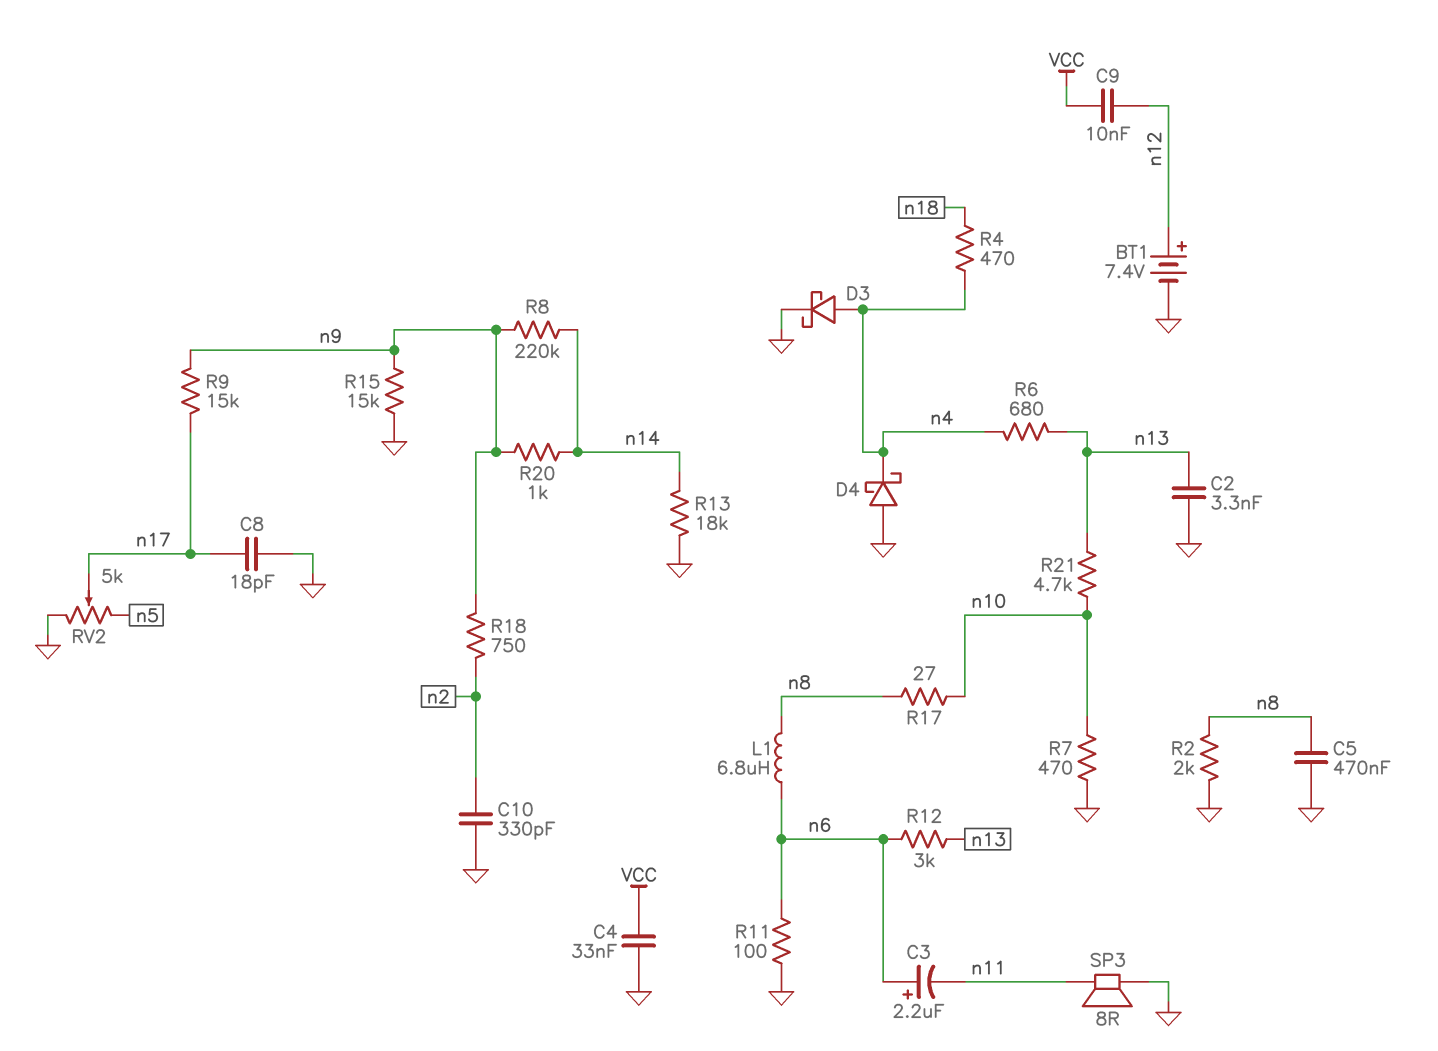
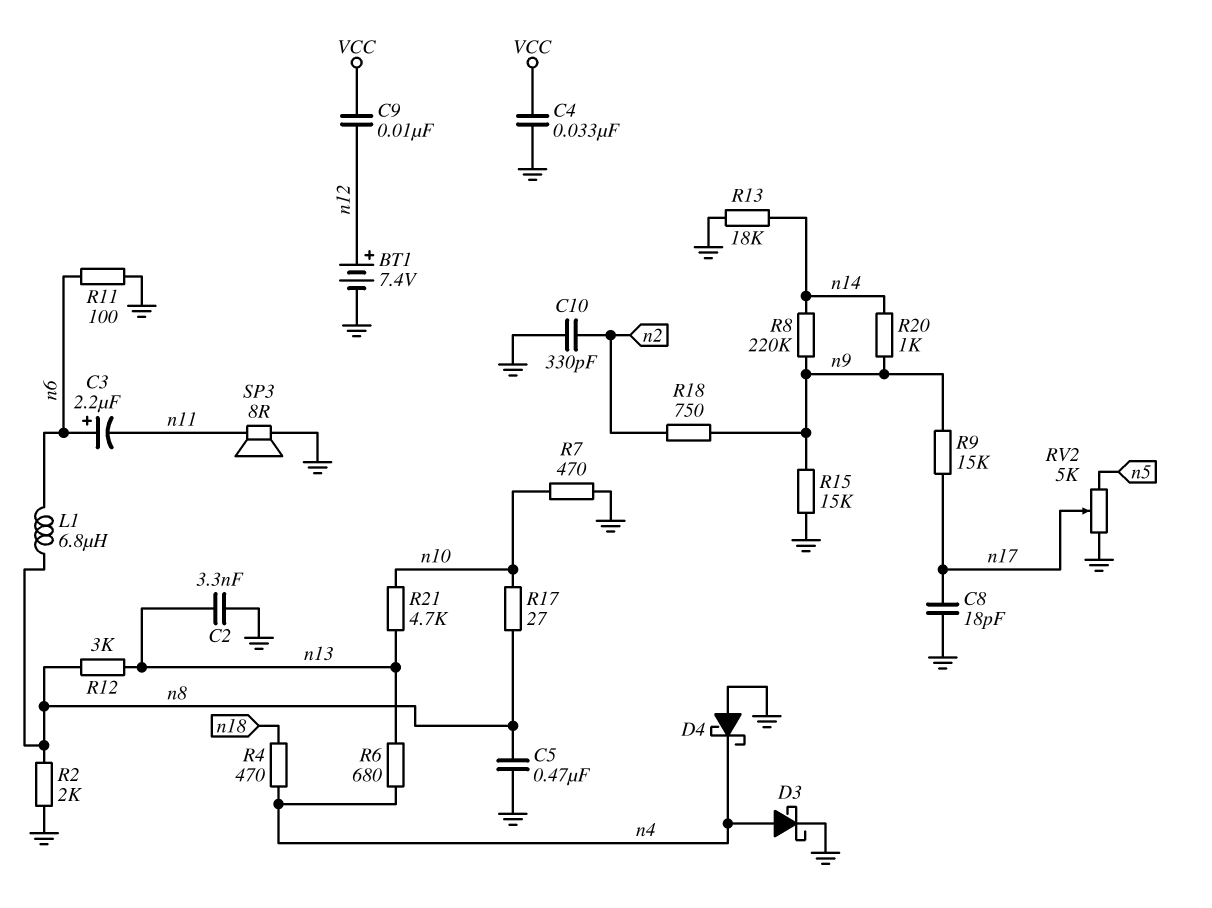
R12: 3k (n6, n13) -> 3k (n8, n13)

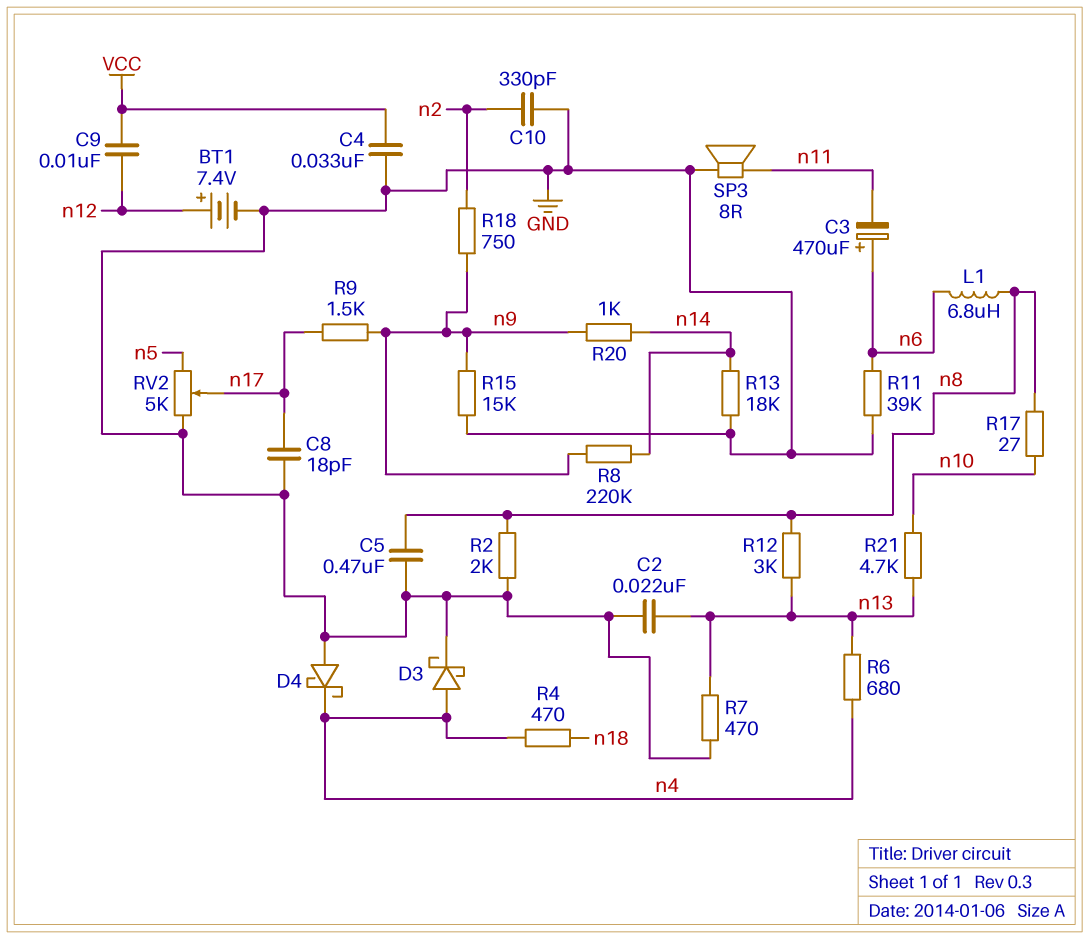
C2: 3.3nF (GND, n13) -> 22nF (GND, n13)
C3: 2.2uF (plus n6, minus n11) -> 470uF (plus n6, minus n11)
R7: 470 (GND, n10) -> 470 (GND, n13)
R9: 15k (n9, n17) -> 1.5k (n9, n17)
R11: 100 (GND, n6) -> 39k (GND, n6)

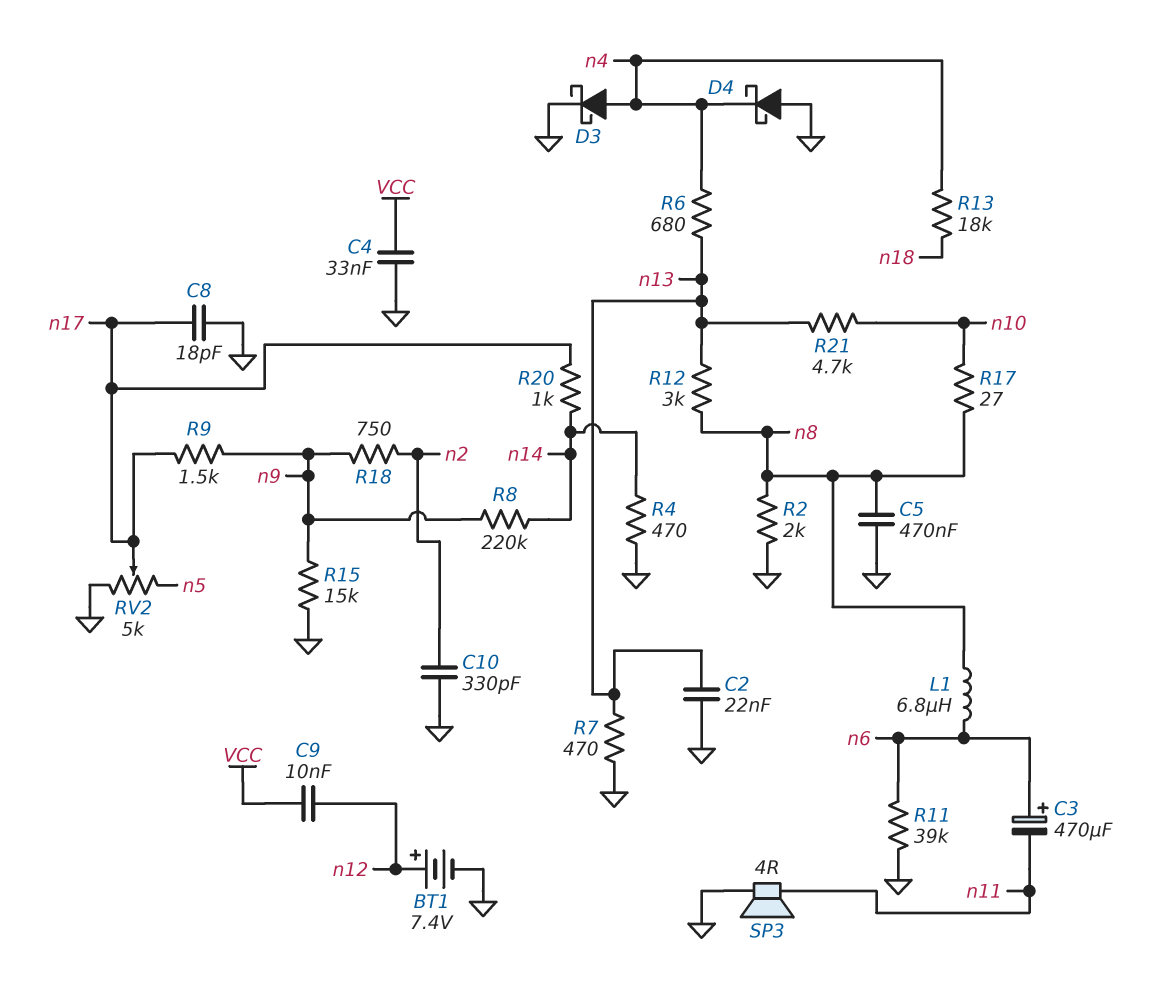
R4: 470 (n4, n18) -> 470 (GND, n14)
R13: 18k (GND, n14) -> 18k (n4, n18)
R20: 1k (n9, n14) -> 1k (n14, n17)
SP3: speaker 8R (GND, n11) -> speaker 4R (GND, n11)

